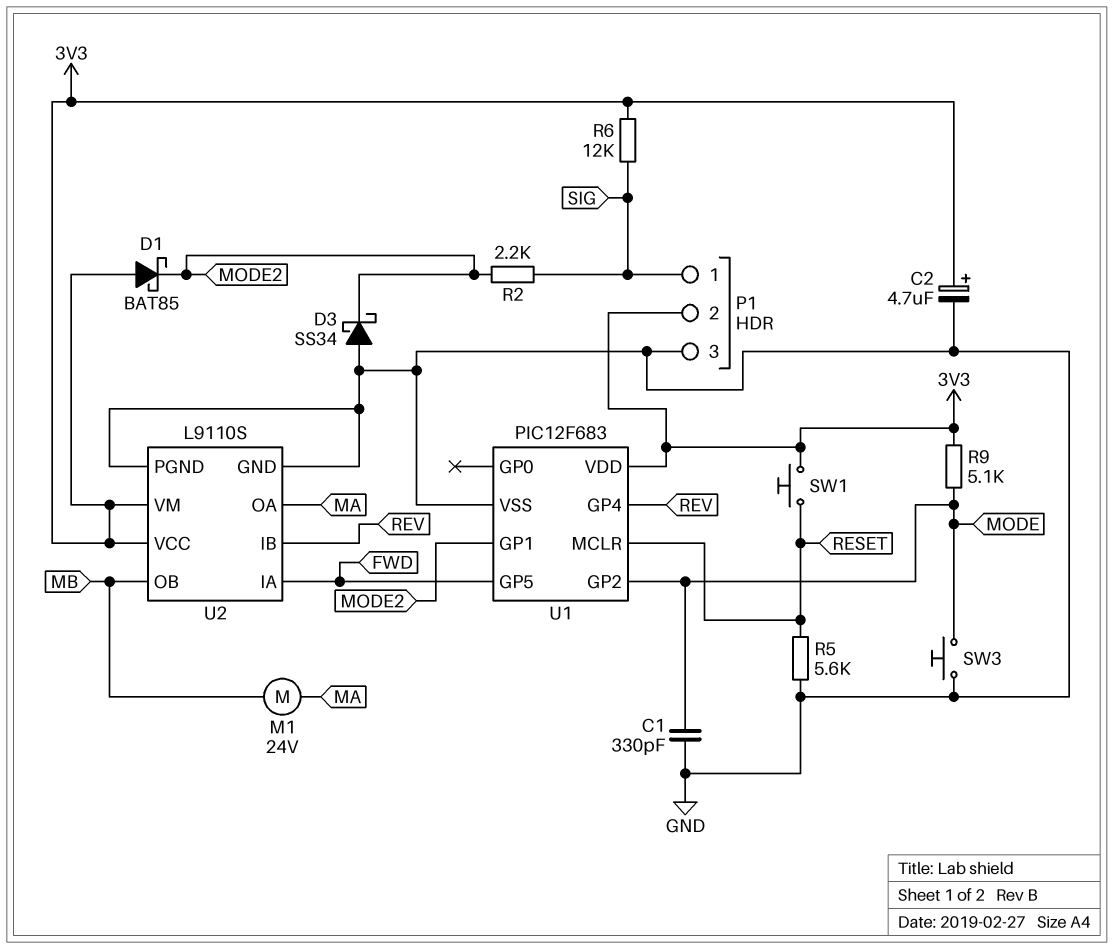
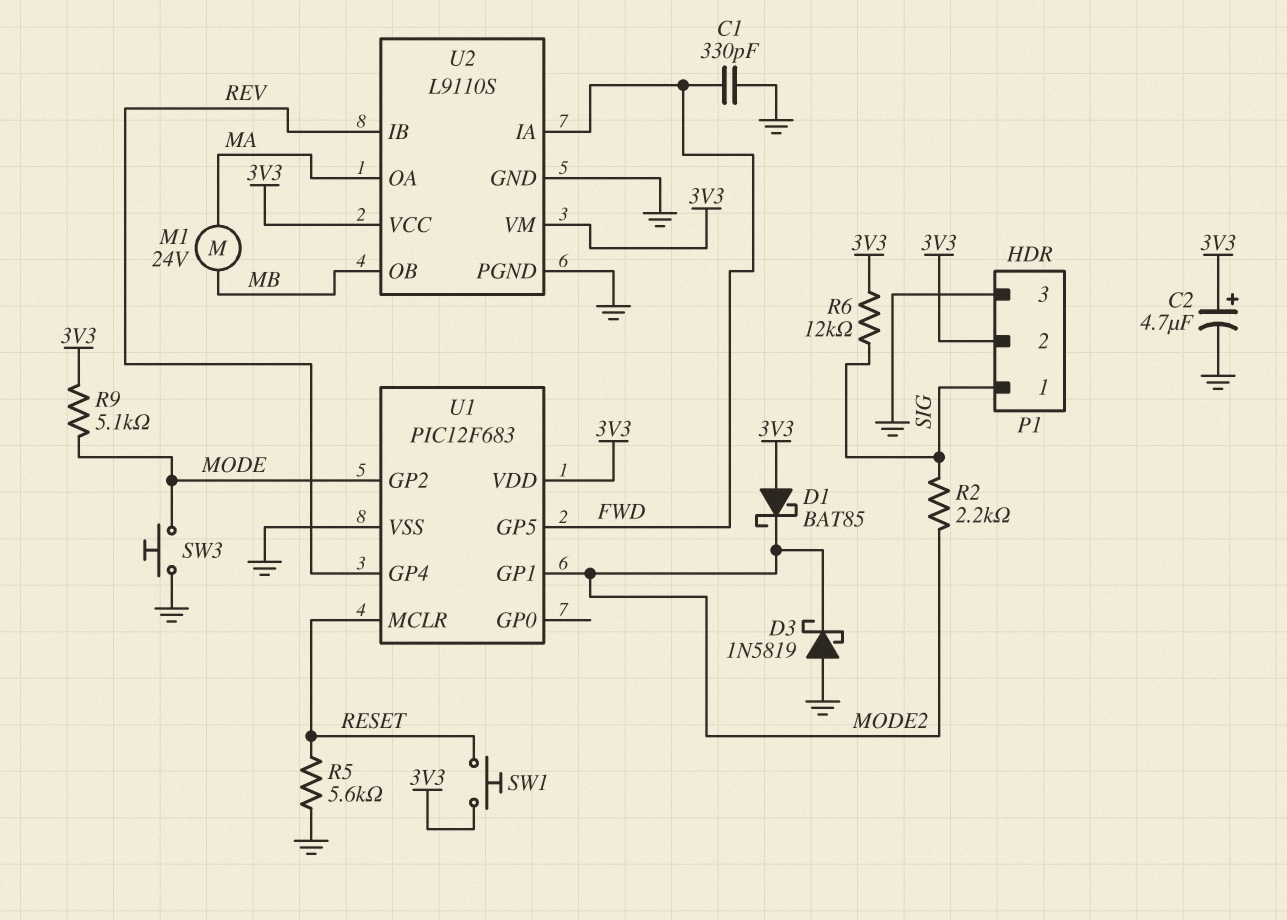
C1: 330pF (GND, MODE) -> 330pF (FWD, GND)
D3: schottky SS34 (A GND, K MODE2) -> schottky 1N5819 (A GND, K MODE2)

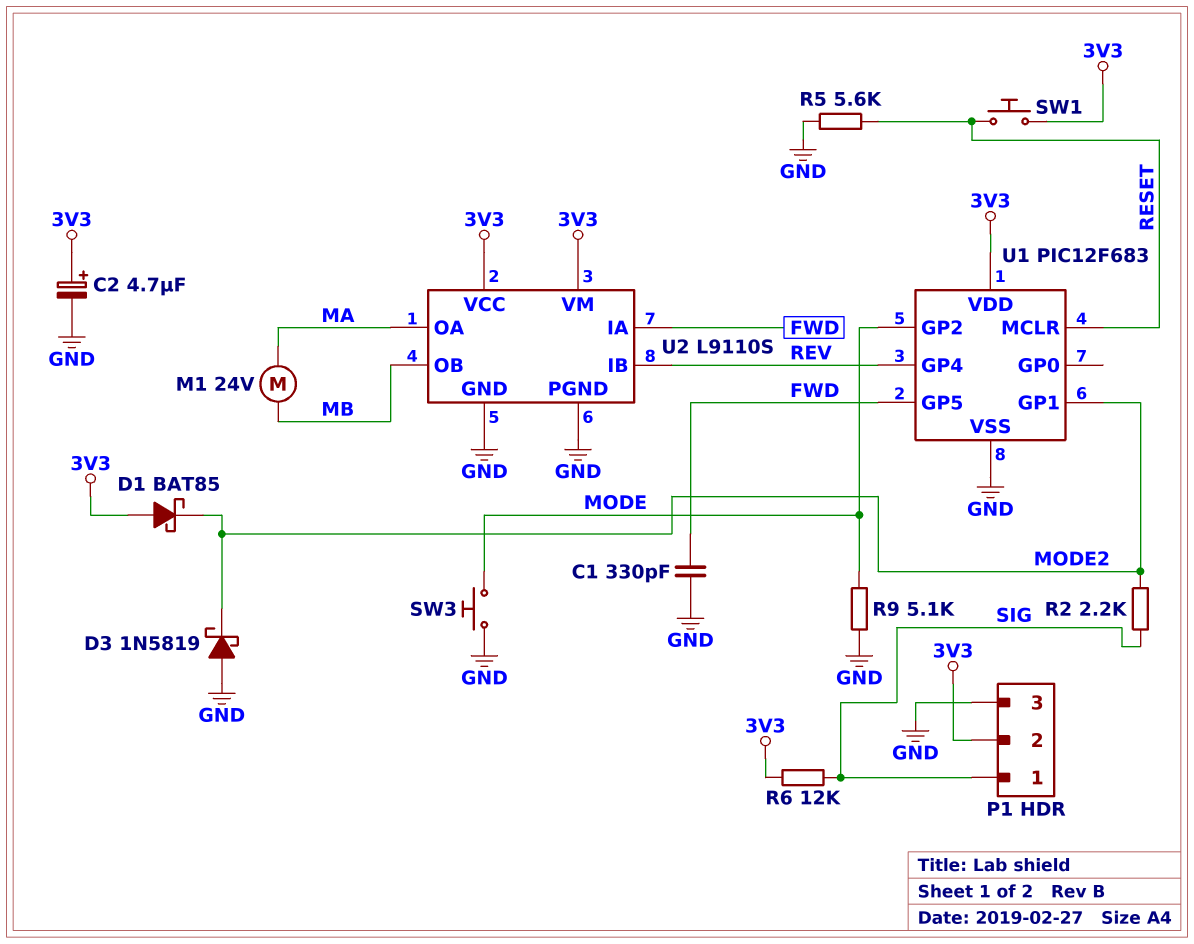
R9: 5.1k (3V3, MODE) -> 5.1k (GND, MODE)

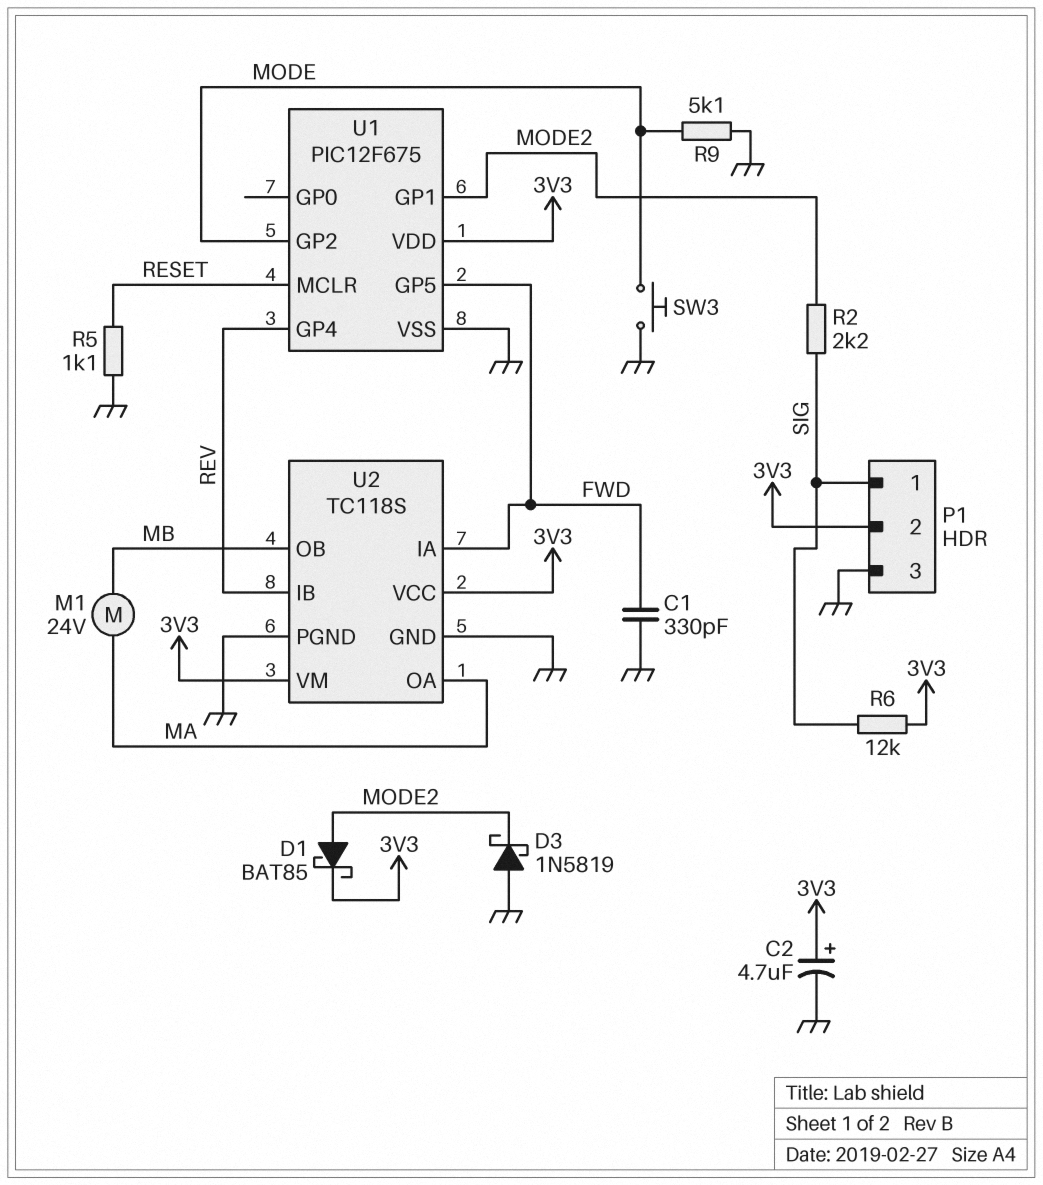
D1: schottky BAT85 (A 3V3, K MODE2) -> schottky BAT85 (A MODE2, K 3V3)
R5: 5.6k (GND, RESET) -> 1.1k (GND, RESET)
SW1: button (3V3, RESET) -> none
U1: PIC12F683 -> PIC12F675
U2: L9110S -> TC118S

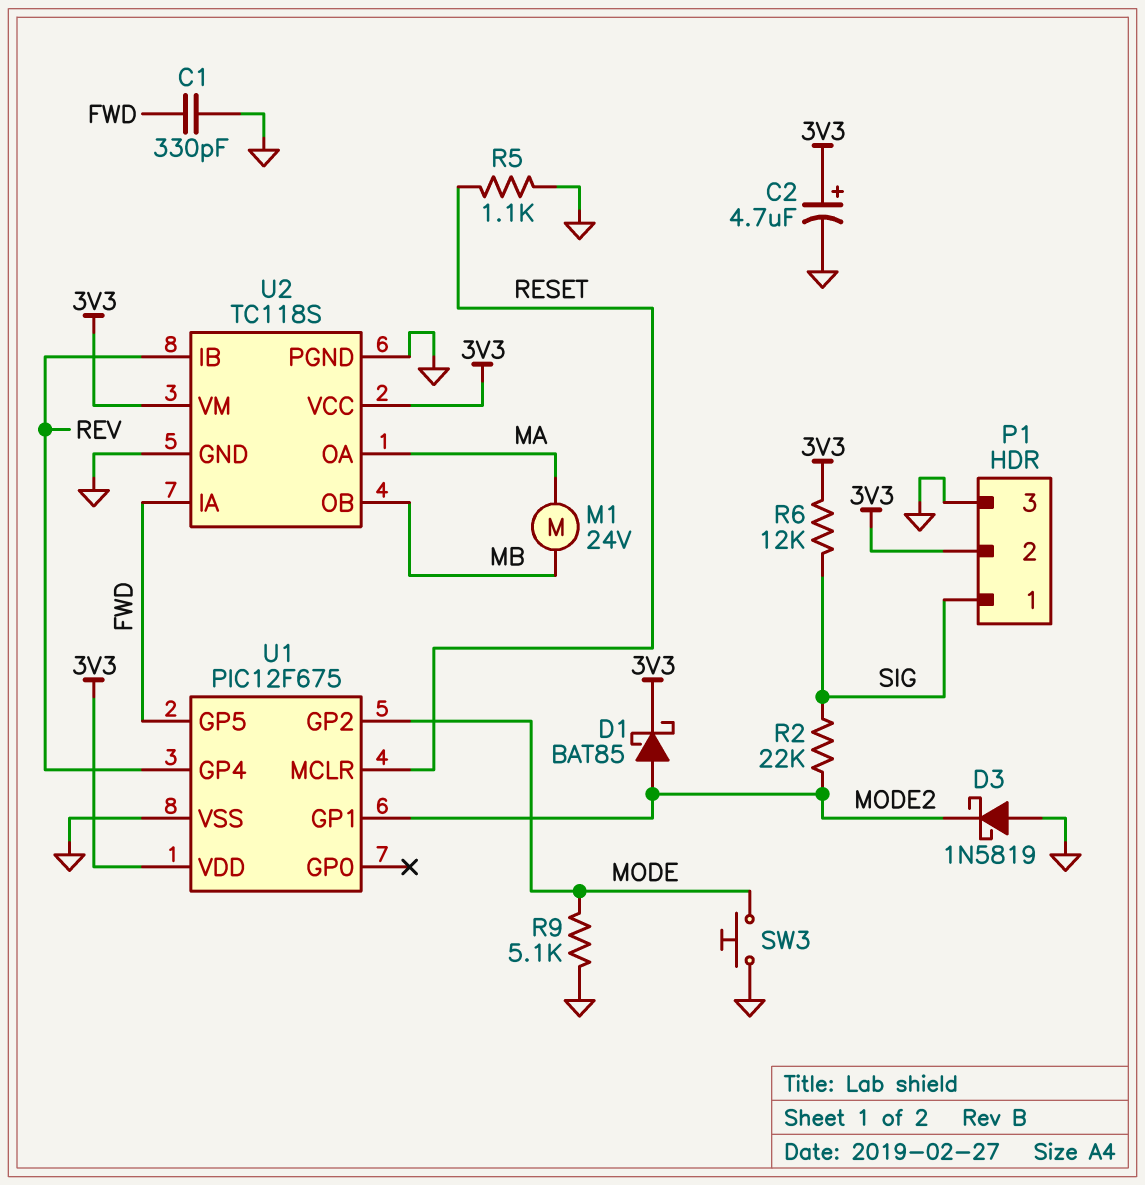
R2: 2.2k (MODE2, SIG) -> 22k (MODE2, SIG)

